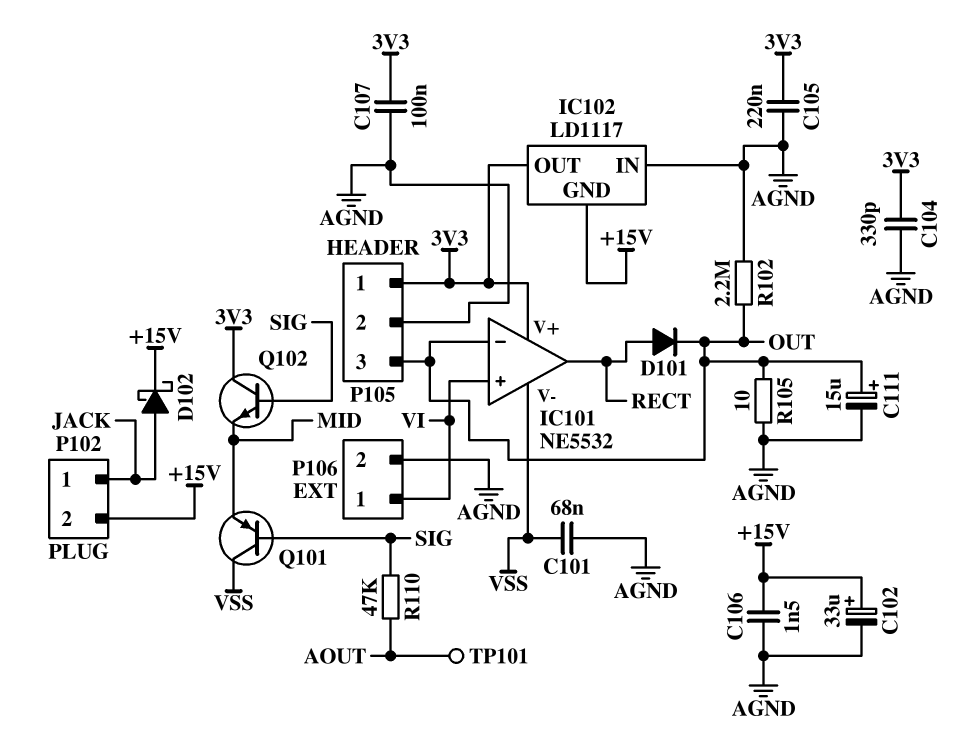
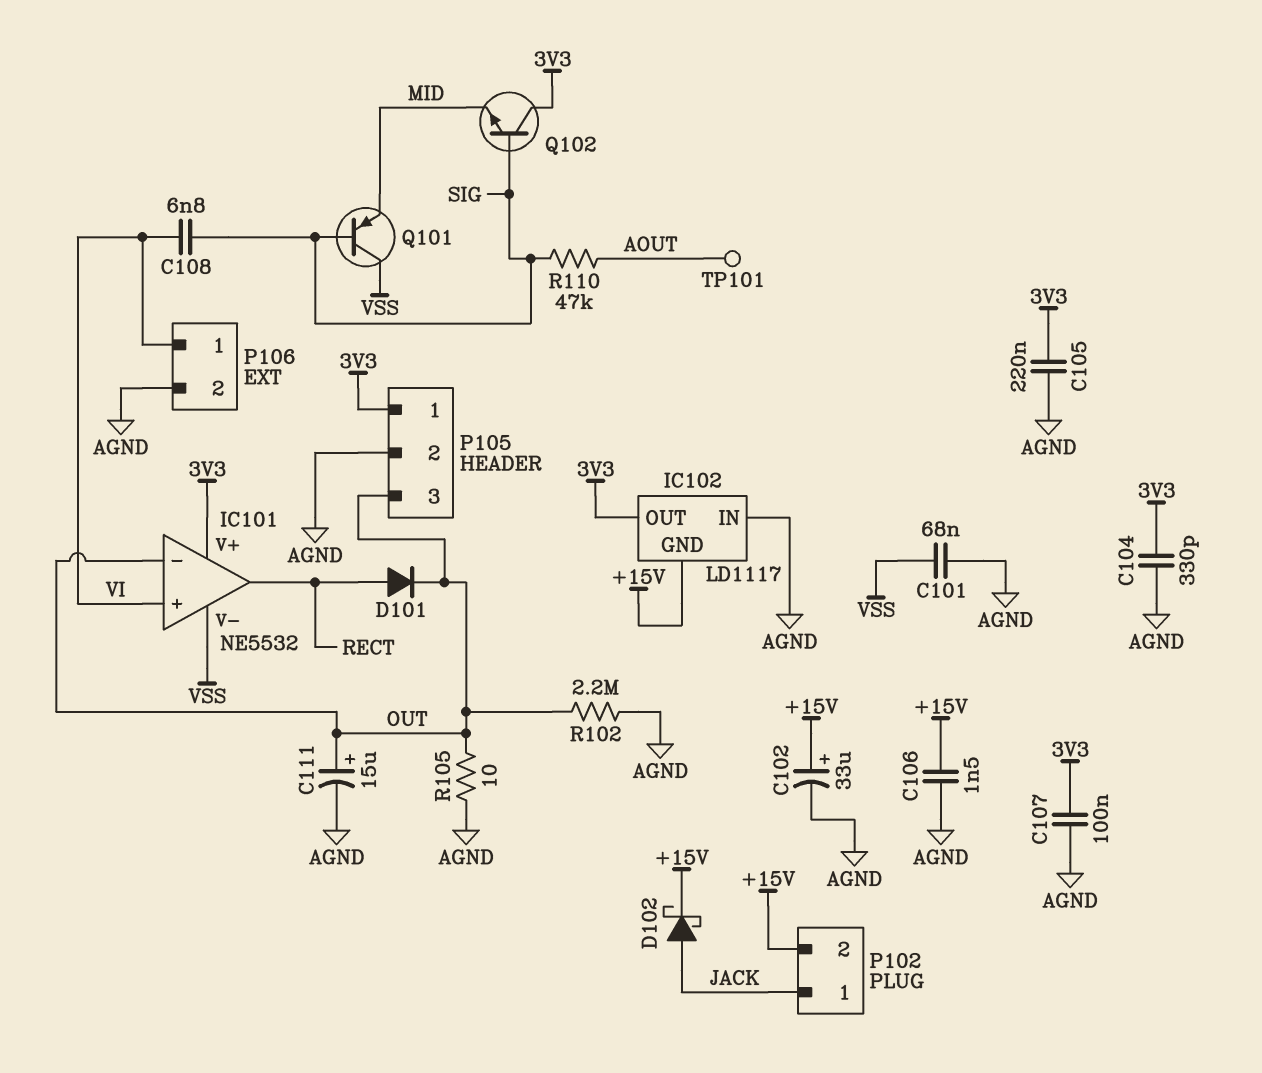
C108: none -> 6.8nF (SIG, VI)

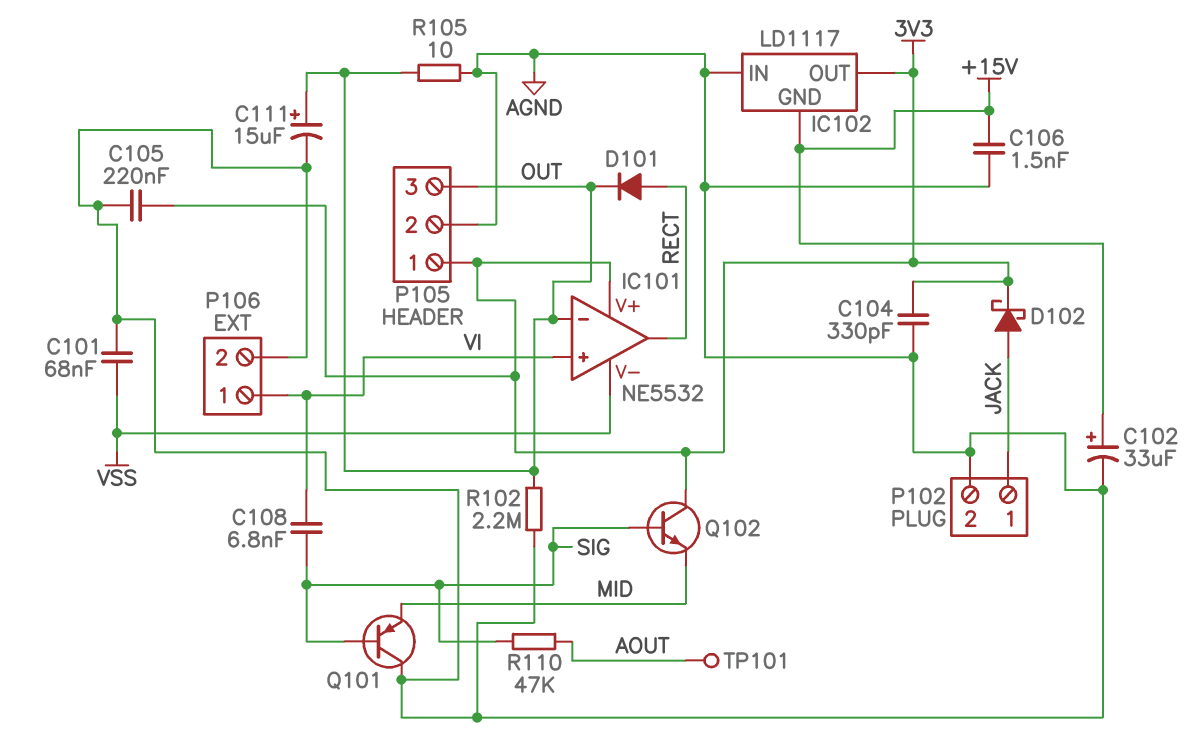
C107: 100nF (3V3, AGND) -> none
D102: schottky (A JACK, K +15V) -> schottky (A JACK, K 3V3)
P102 pin 2: +15V -> AGND
Q101: PNP (B SIG, C VSS, E MID) -> PNP (B SIG, C AGND, E MID)

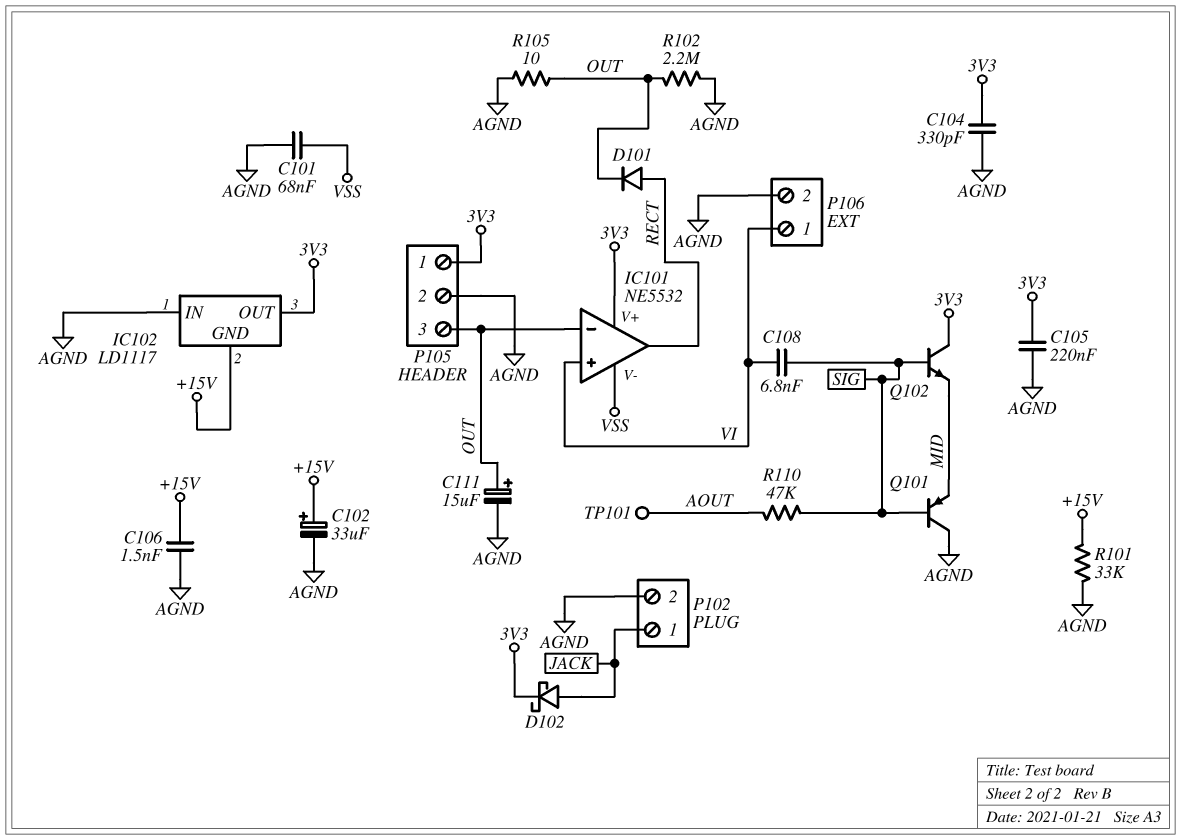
R101: none -> 33k (+15V, AGND)

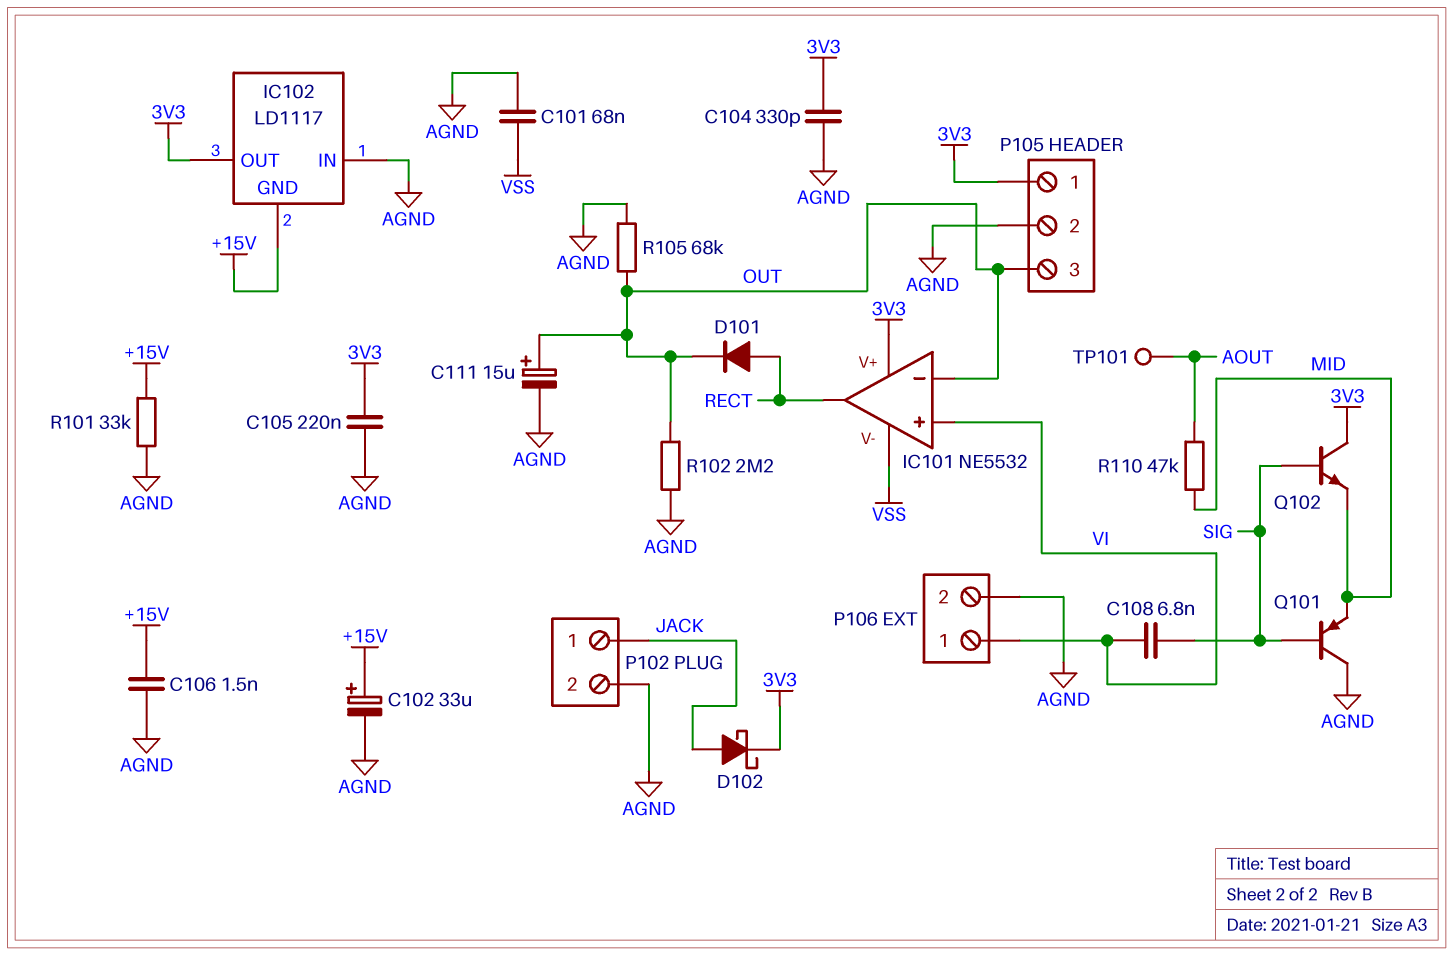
R105: 10 (AGND, OUT) -> 68k (AGND, OUT)
R110: 47k (AOUT, SIG) -> 47k (AOUT, MID)

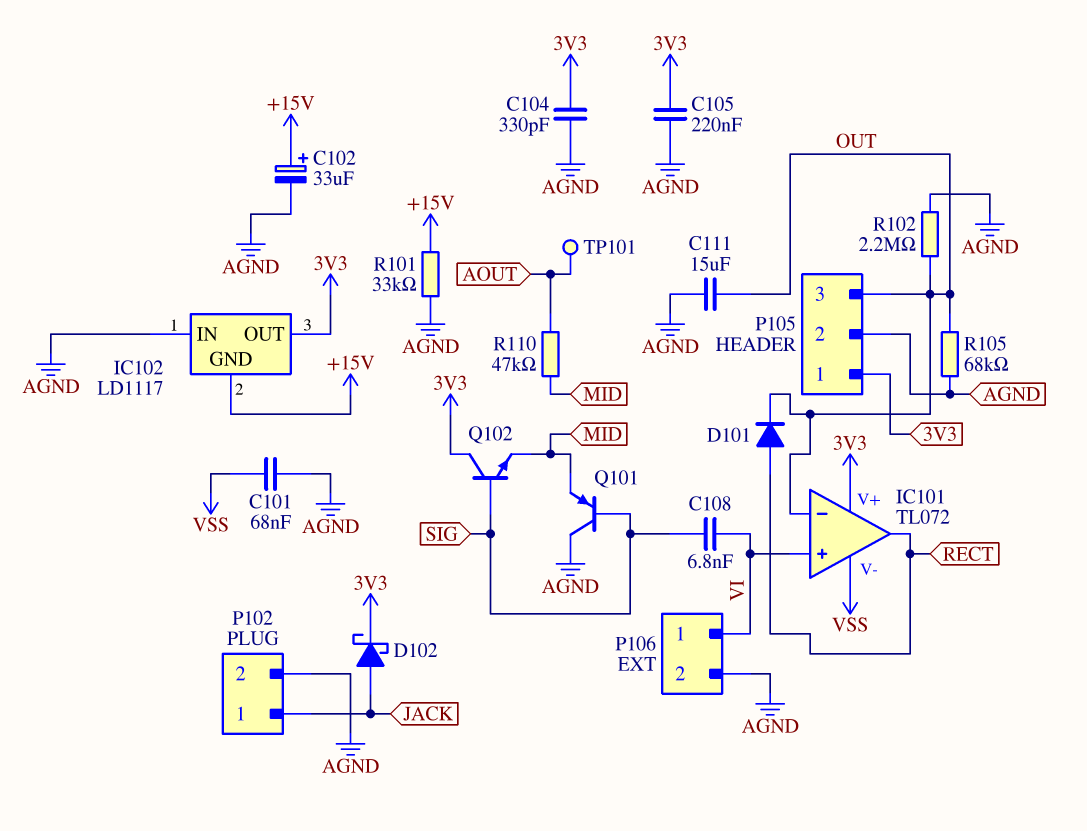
C106: 1.5nF (+15V, AGND) -> none
C111: 15uF (plus OUT, minus AGND) -> 15uF (AGND, OUT)
IC101: NE5532 -> TL072

